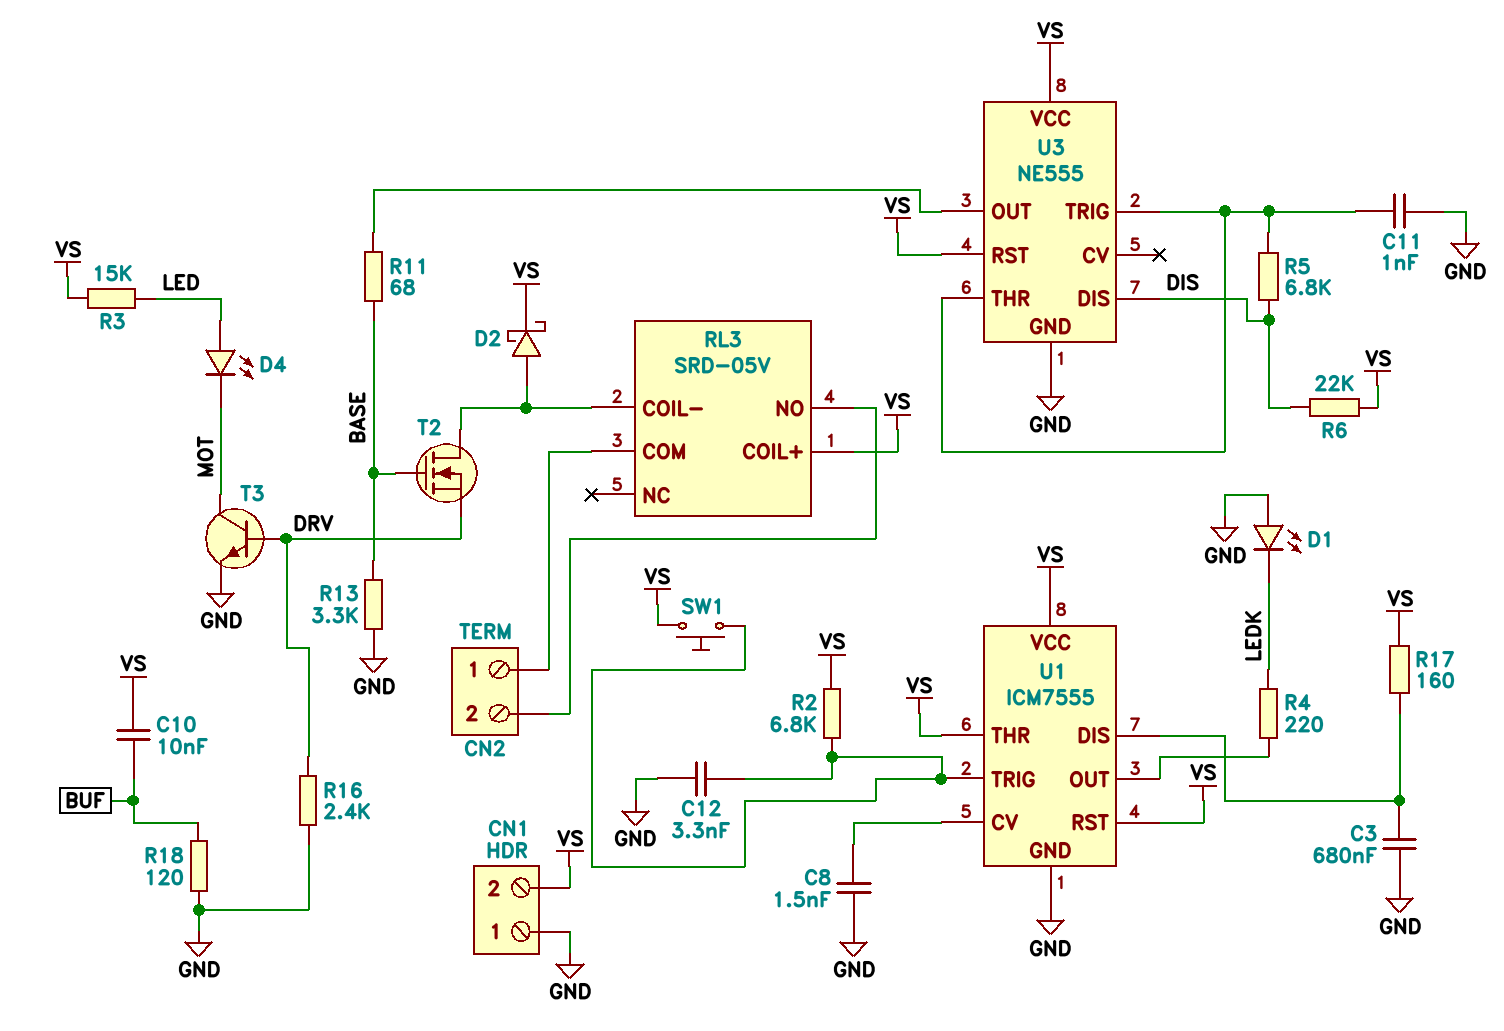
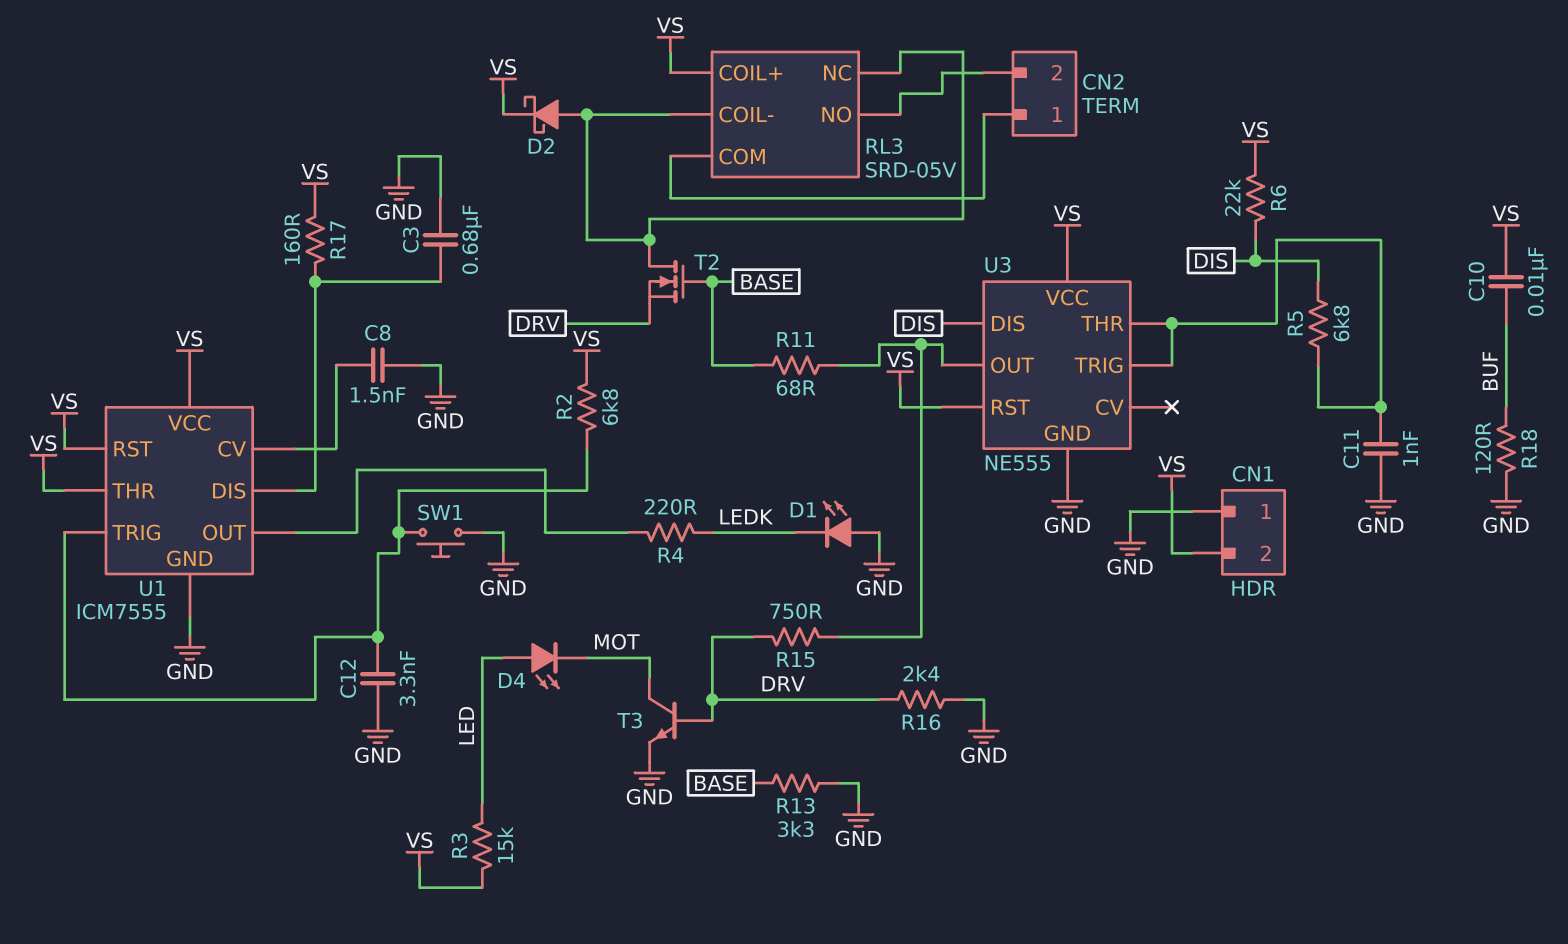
R15: none -> 750 (DRV, U3/OUT)
RL3 pin NC: none -> RL3/COIL-
SW1: button (U1/TRIG, VS) -> button (GND, U1/TRIG)

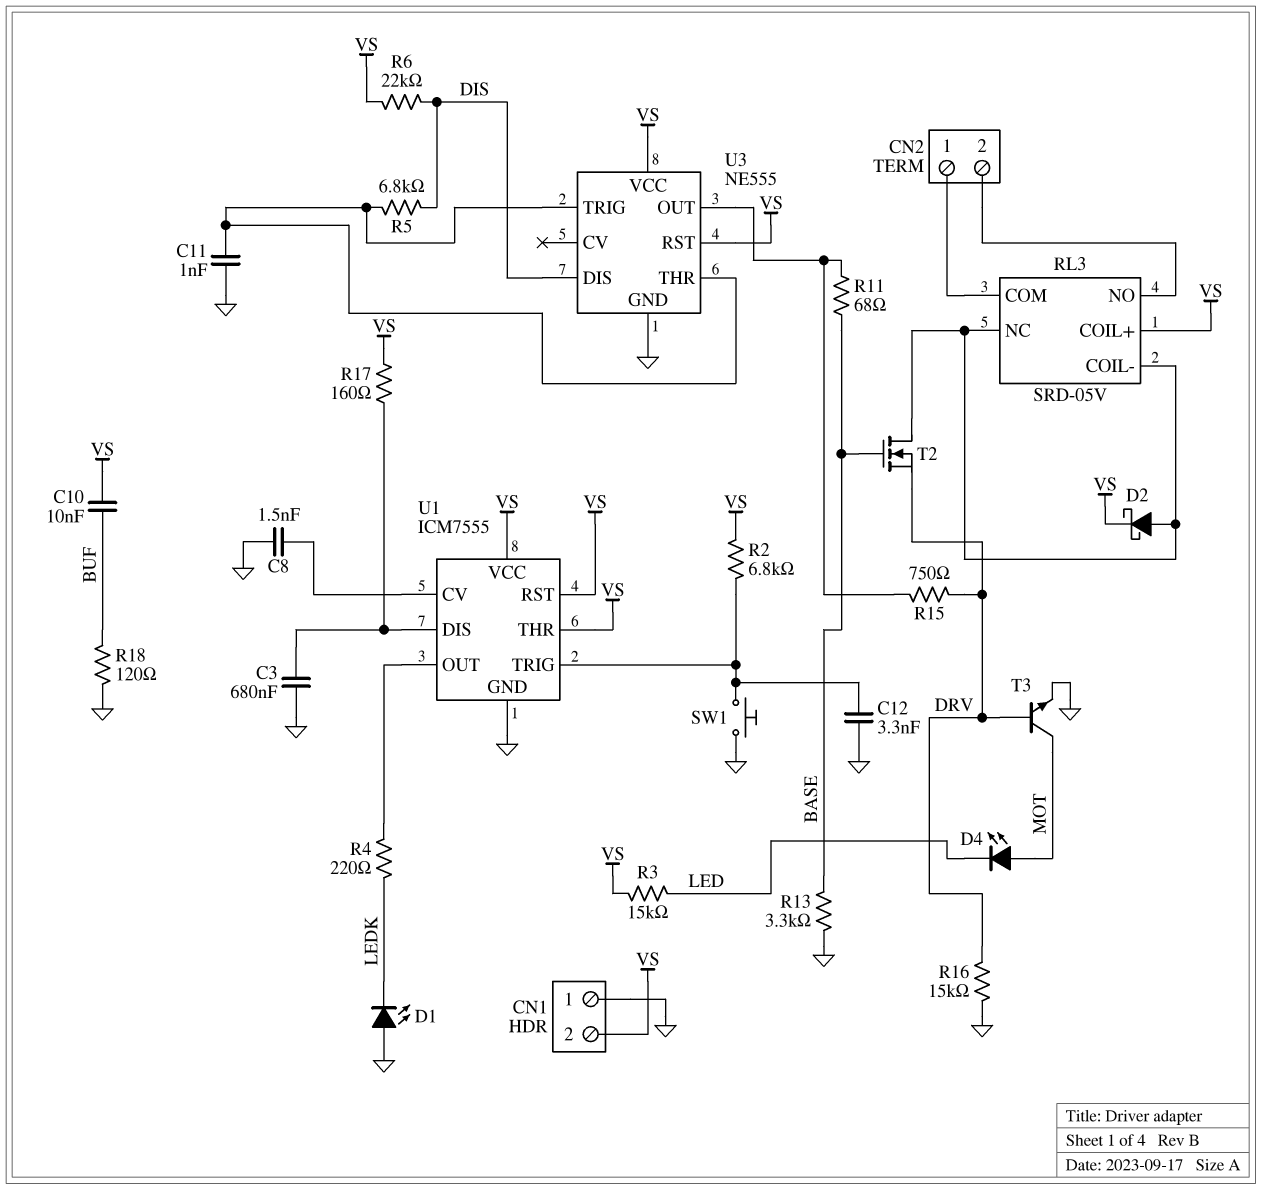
D4: LED (A LED, K MOT) -> LED (A MOT, K LED)
R16: 2.4k (DRV, GND) -> 15k (DRV, GND)

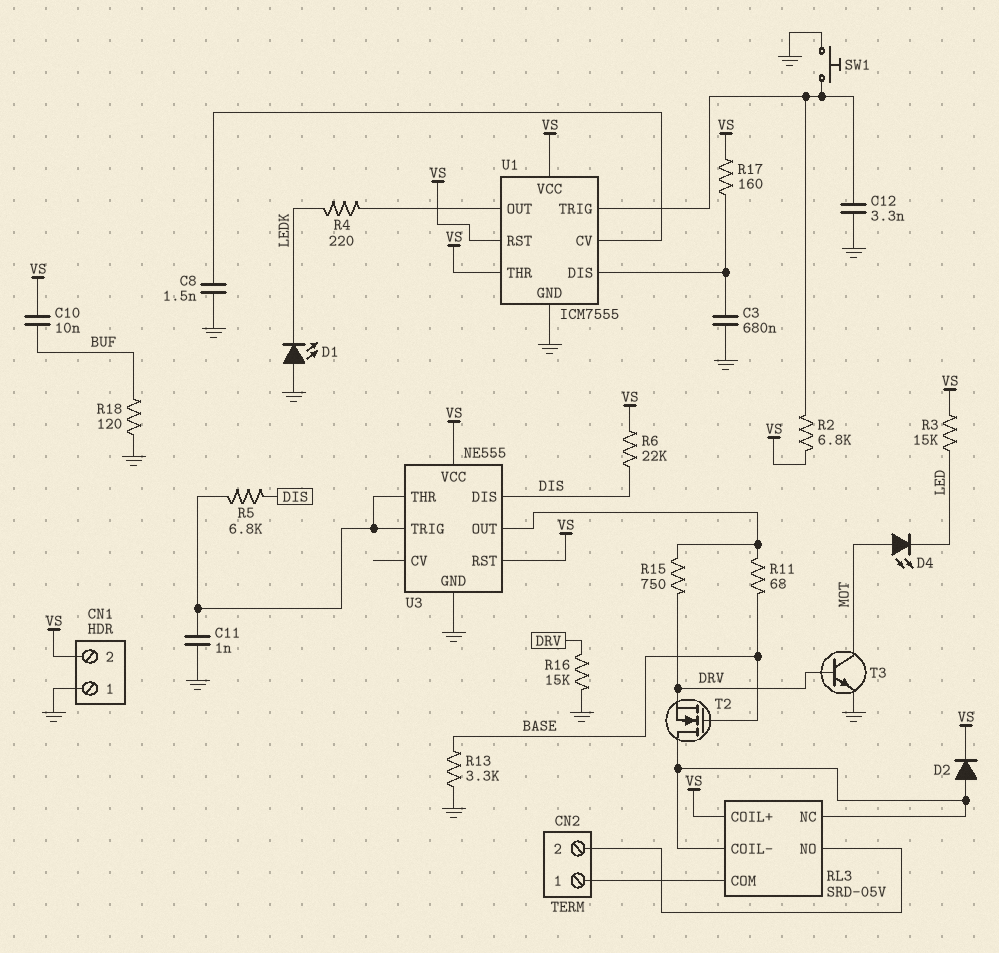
D2: schottky (A RL3/COIL-, K VS) -> diode (A RL3/COIL-, K VS)

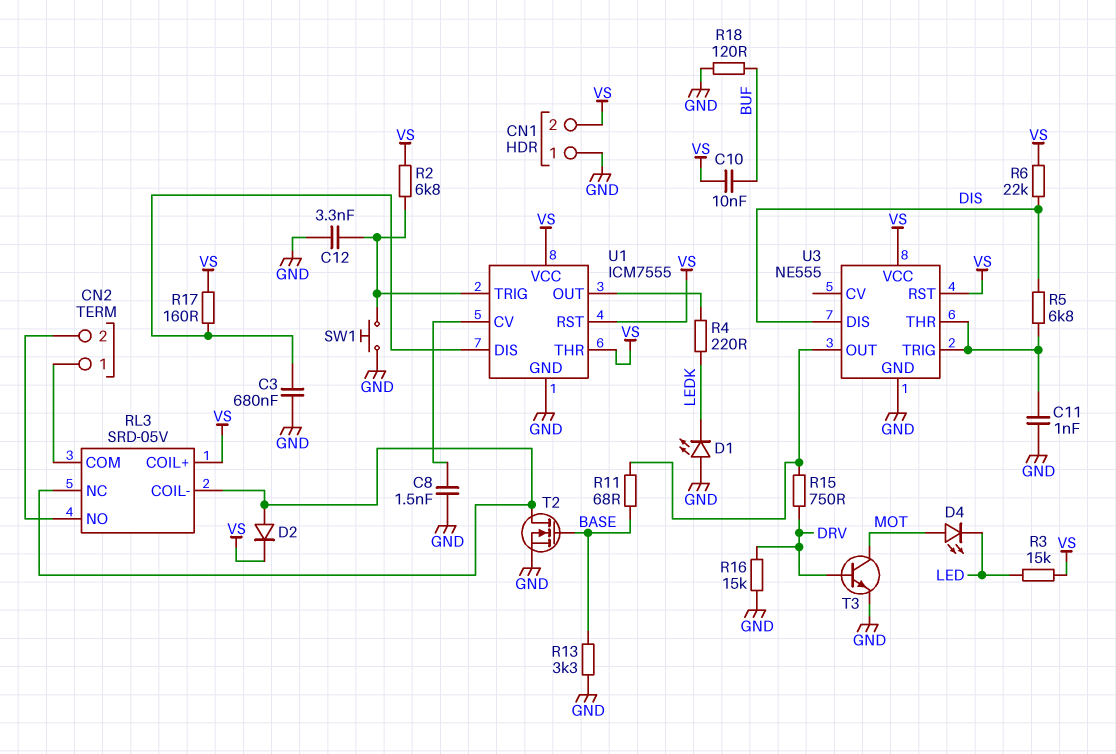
T2: NMOS (G BASE, D RL3/COIL-, S DRV) -> NMOS (G BASE, D RL3/COIL-, S GND)

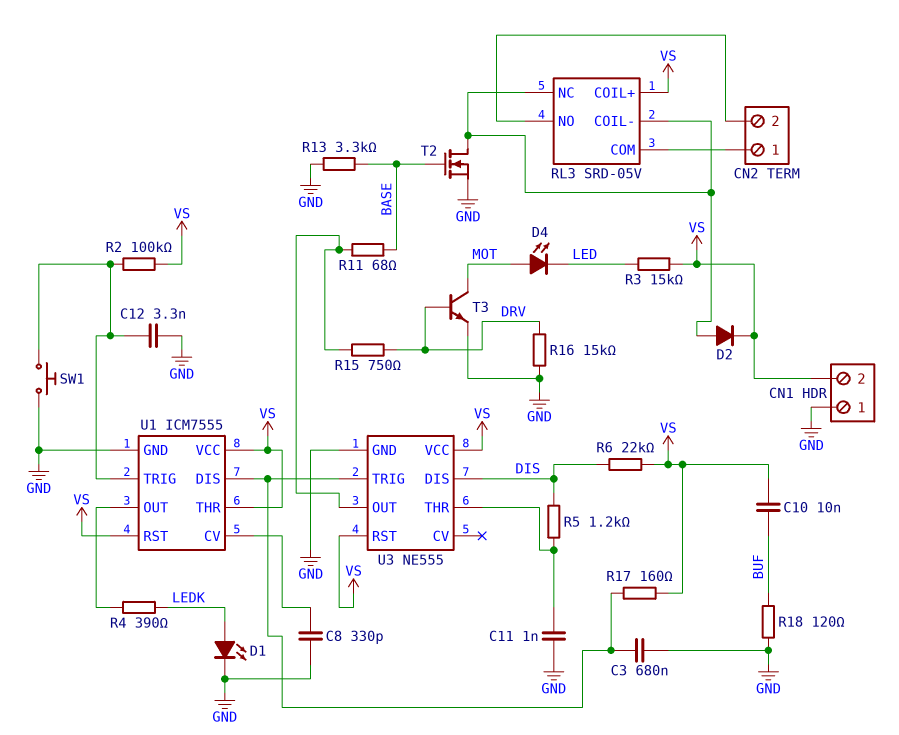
C8: 1.5nF (GND, U1/CV) -> 330pF (GND, U1/CV)
D1: LED (A GND, K LEDK) -> LED (A LEDK, K GND)
R2: 6.8k (U1/TRIG, VS) -> 100k (U1/TRIG, VS)
R4: 220 (LEDK, U1/OUT) -> 390 (LEDK, U1/OUT)
R5: 6.8k (DIS, U3/THR) -> 1.2k (DIS, U3/THR)
U3 pin TRIG: U3/THR -> U1/DIS

